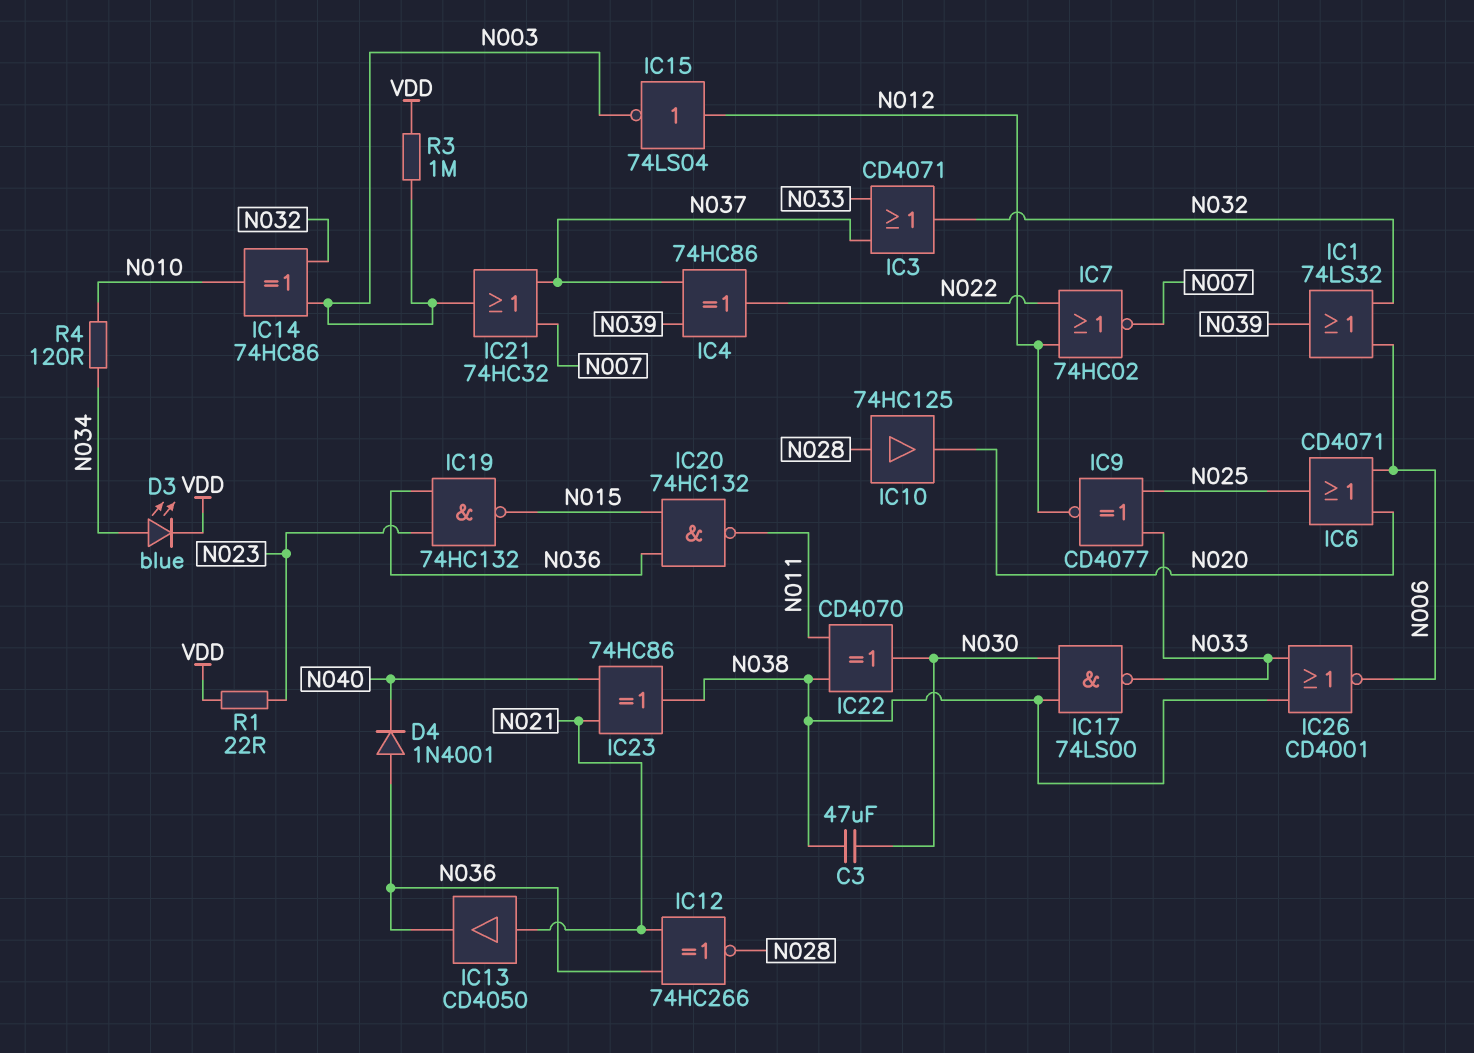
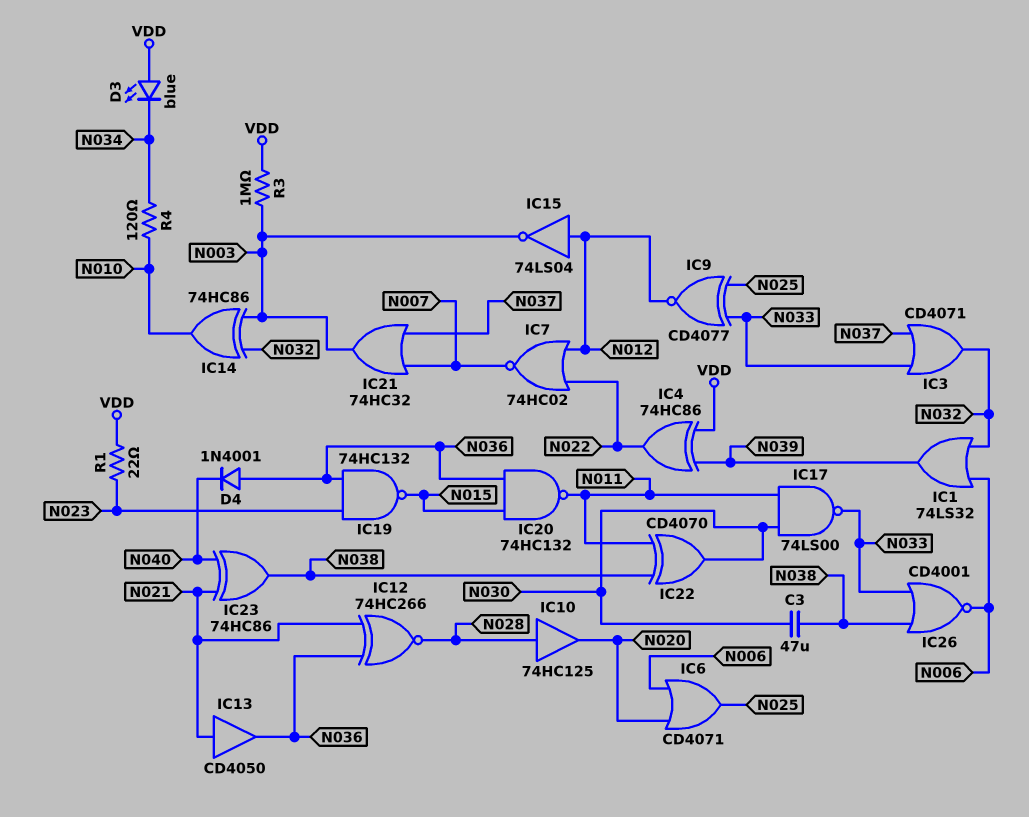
D3: LED blue (A N034, K VDD) -> LED blue (A VDD, K N034)
IC4: XOR 74HC86 (in N037, in N039, out N022) -> XOR 74HC86 (in N039, in VDD, out N022)
IC17: NAND 74LS00 (in N030, in N038, out N033) -> NAND 74LS00 (in N011, in N030, out N033)

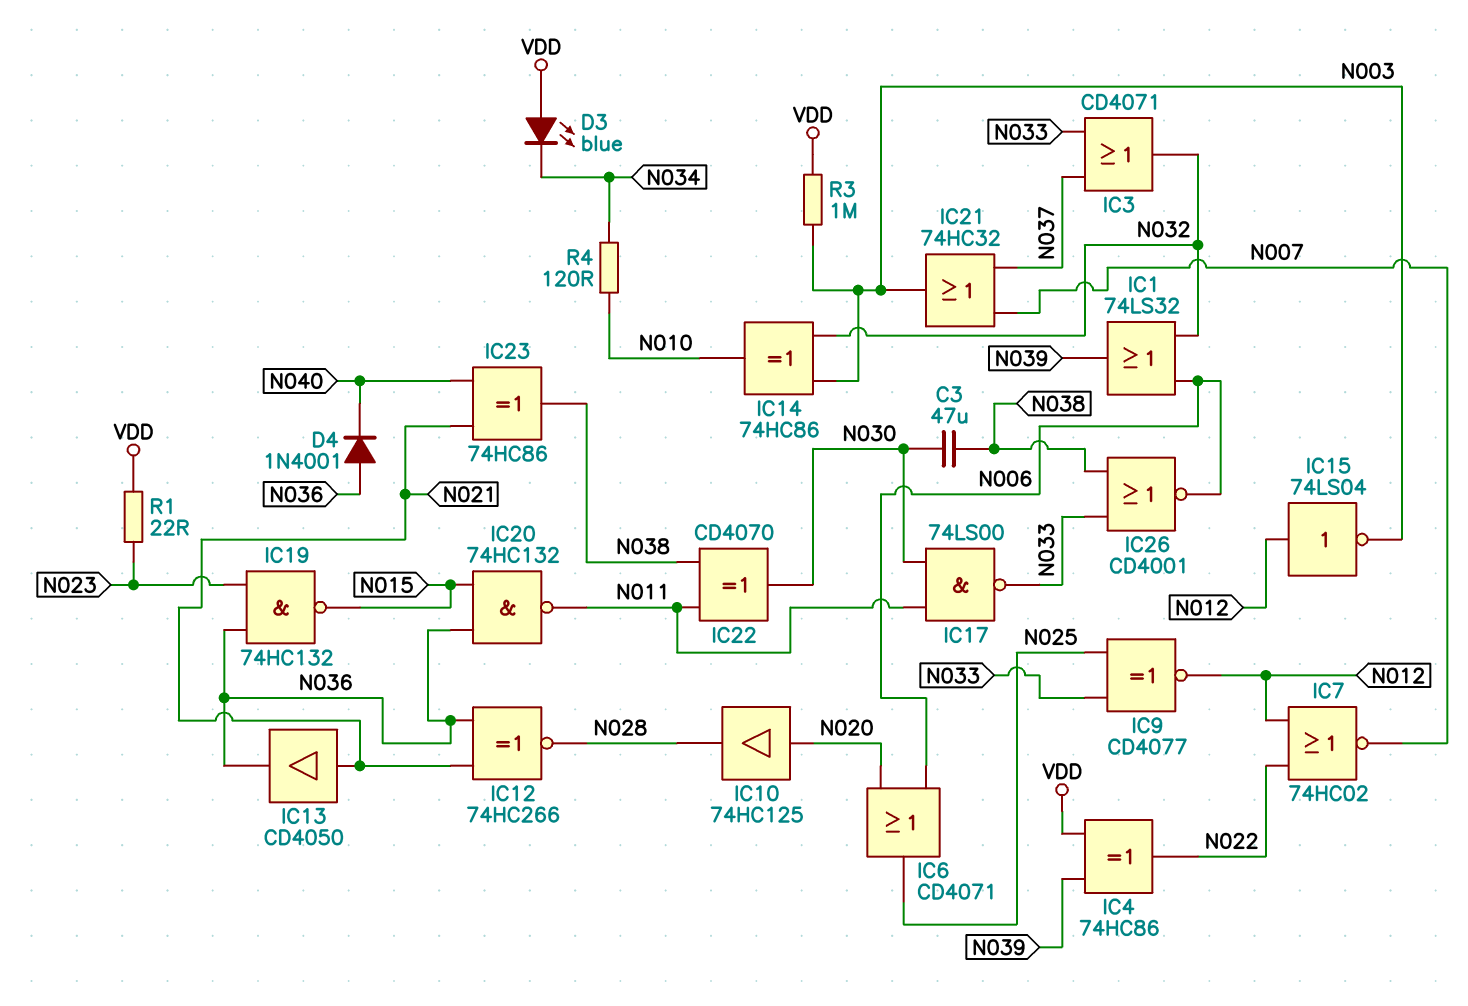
IC10: buffer 74HC125 (in N028, out N020) -> buffer 74HC125 (in N020, out N028)

